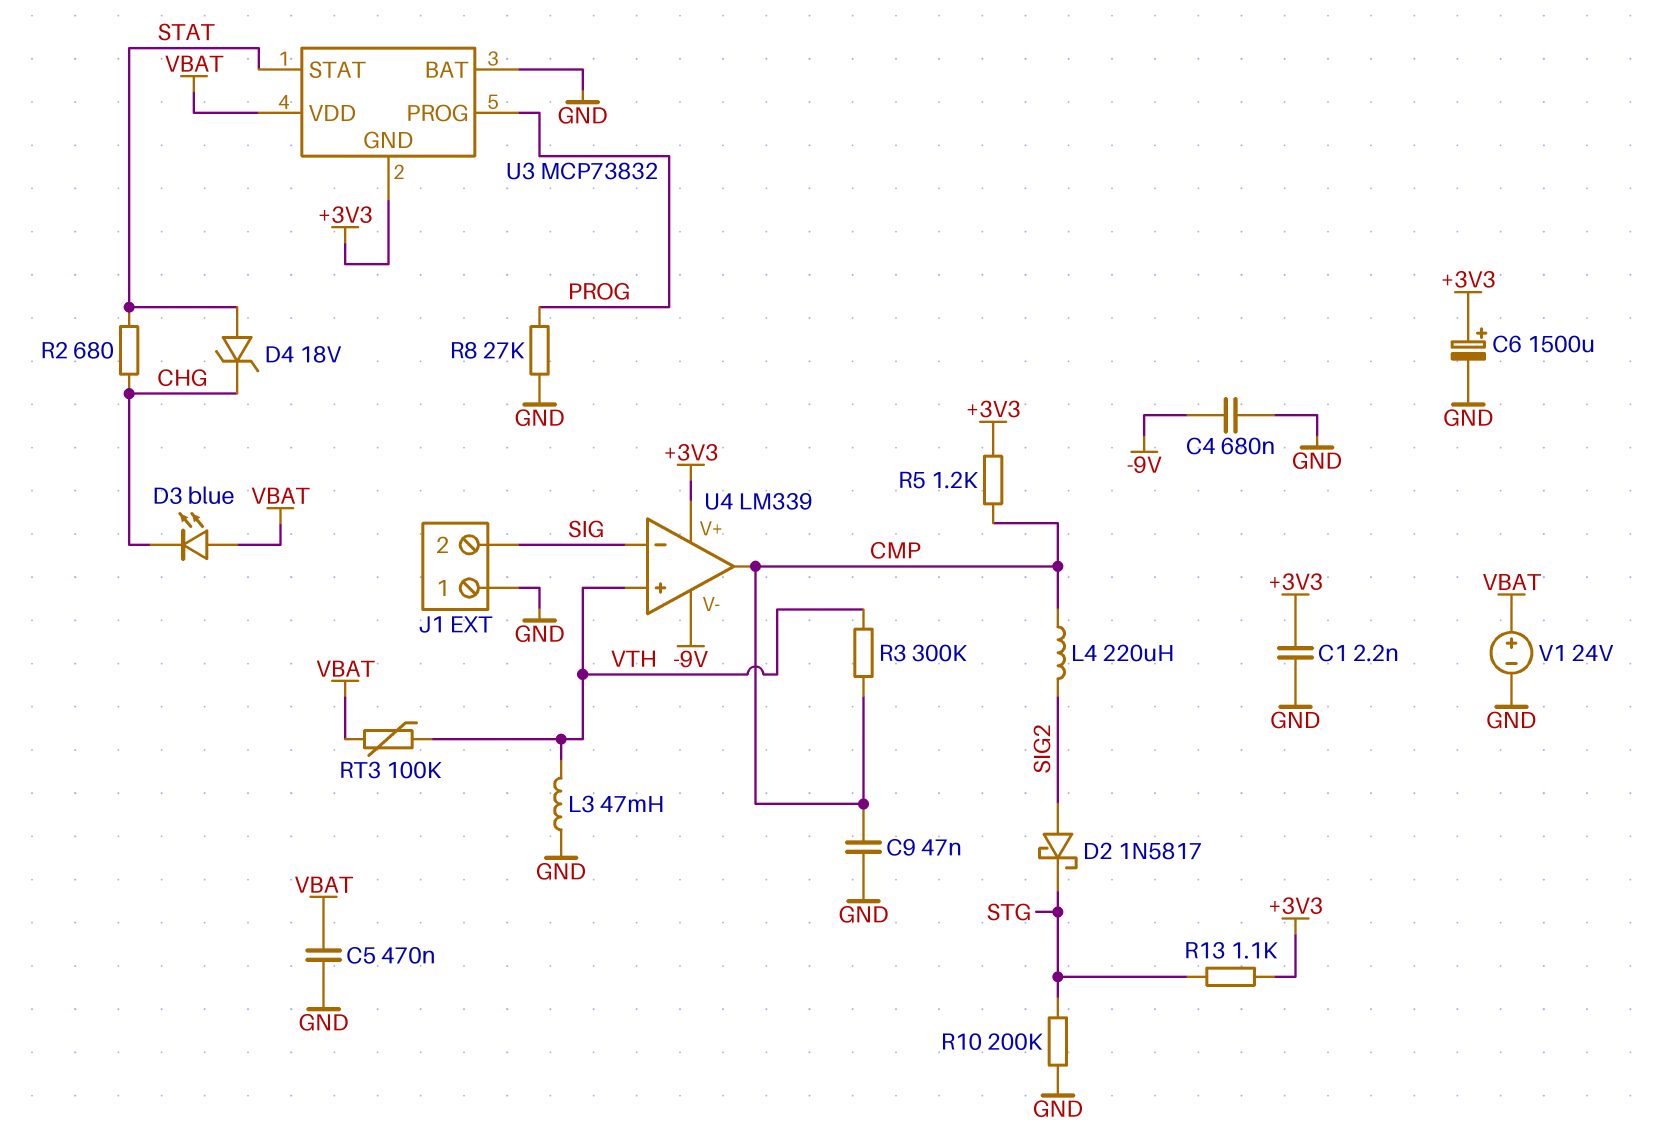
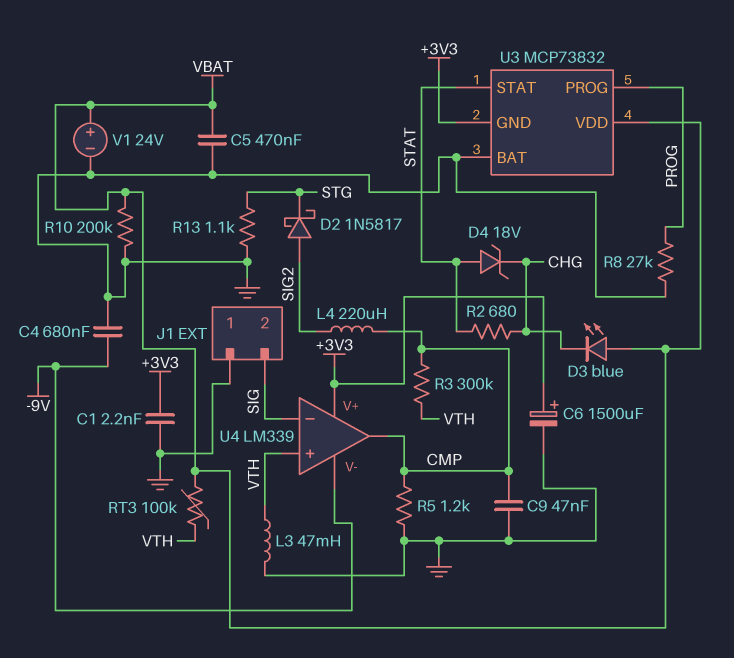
R5: 1.2k (+3V3, CMP) -> 1.2k (CMP, GND)
R10: 200k (GND, STG) -> 200k (GND, VBAT)
R13: 1.1k (+3V3, STG) -> 1.1k (GND, STG)

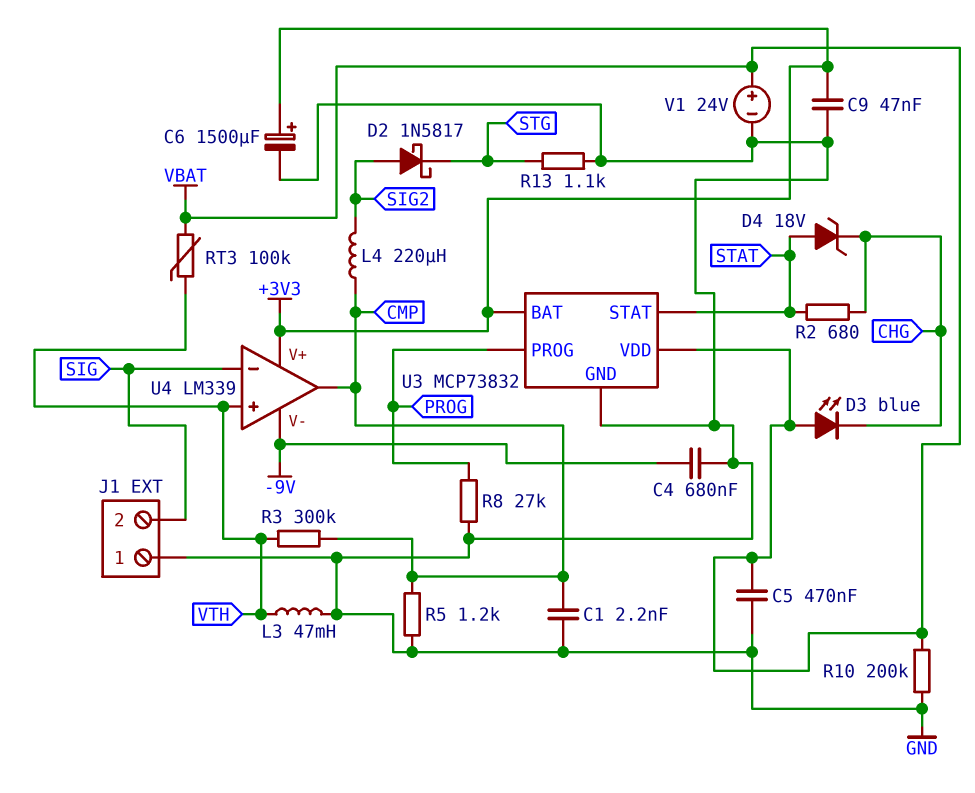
C1: 2.2nF (+3V3, GND) -> 2.2nF (CMP, GND)
C9: 47nF (CMP, GND) -> 47nF (+3V3, GND)
U3 pin BAT: GND -> +3V3
U3 pin GND: +3V3 -> GND

